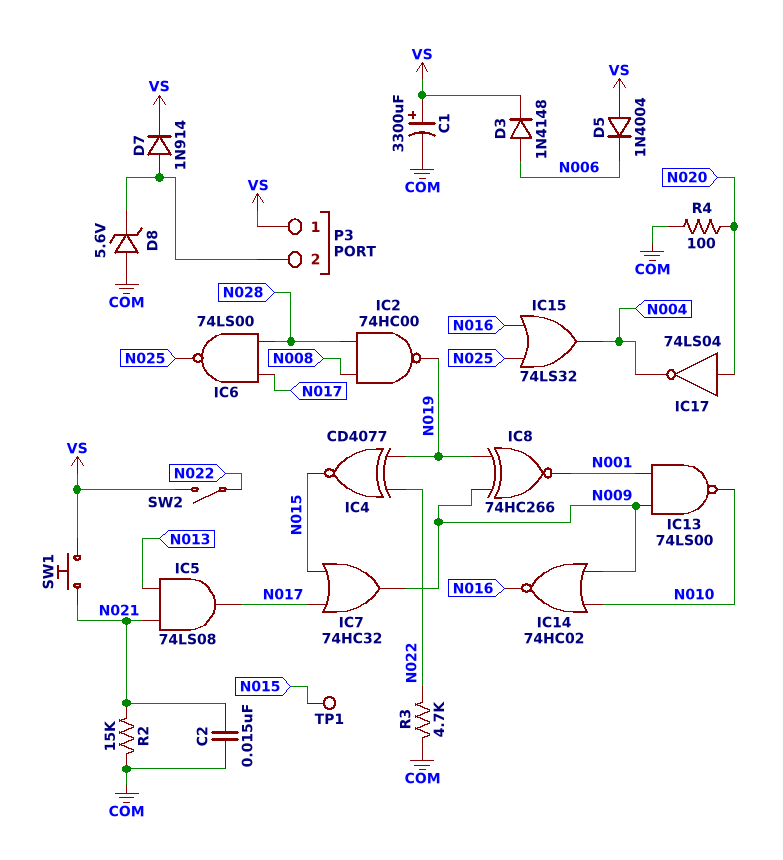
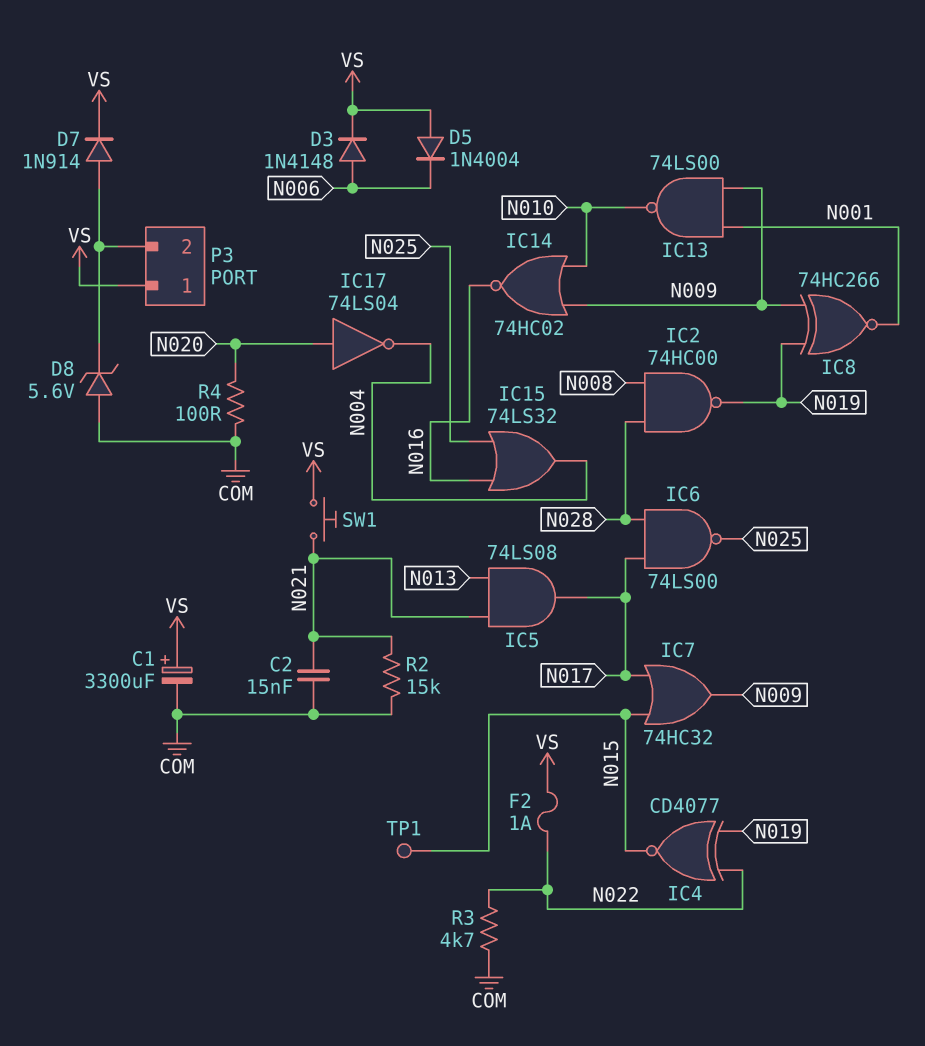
F2: none -> 1A (N022, VS)
SW2: switch (N022, VS) -> none

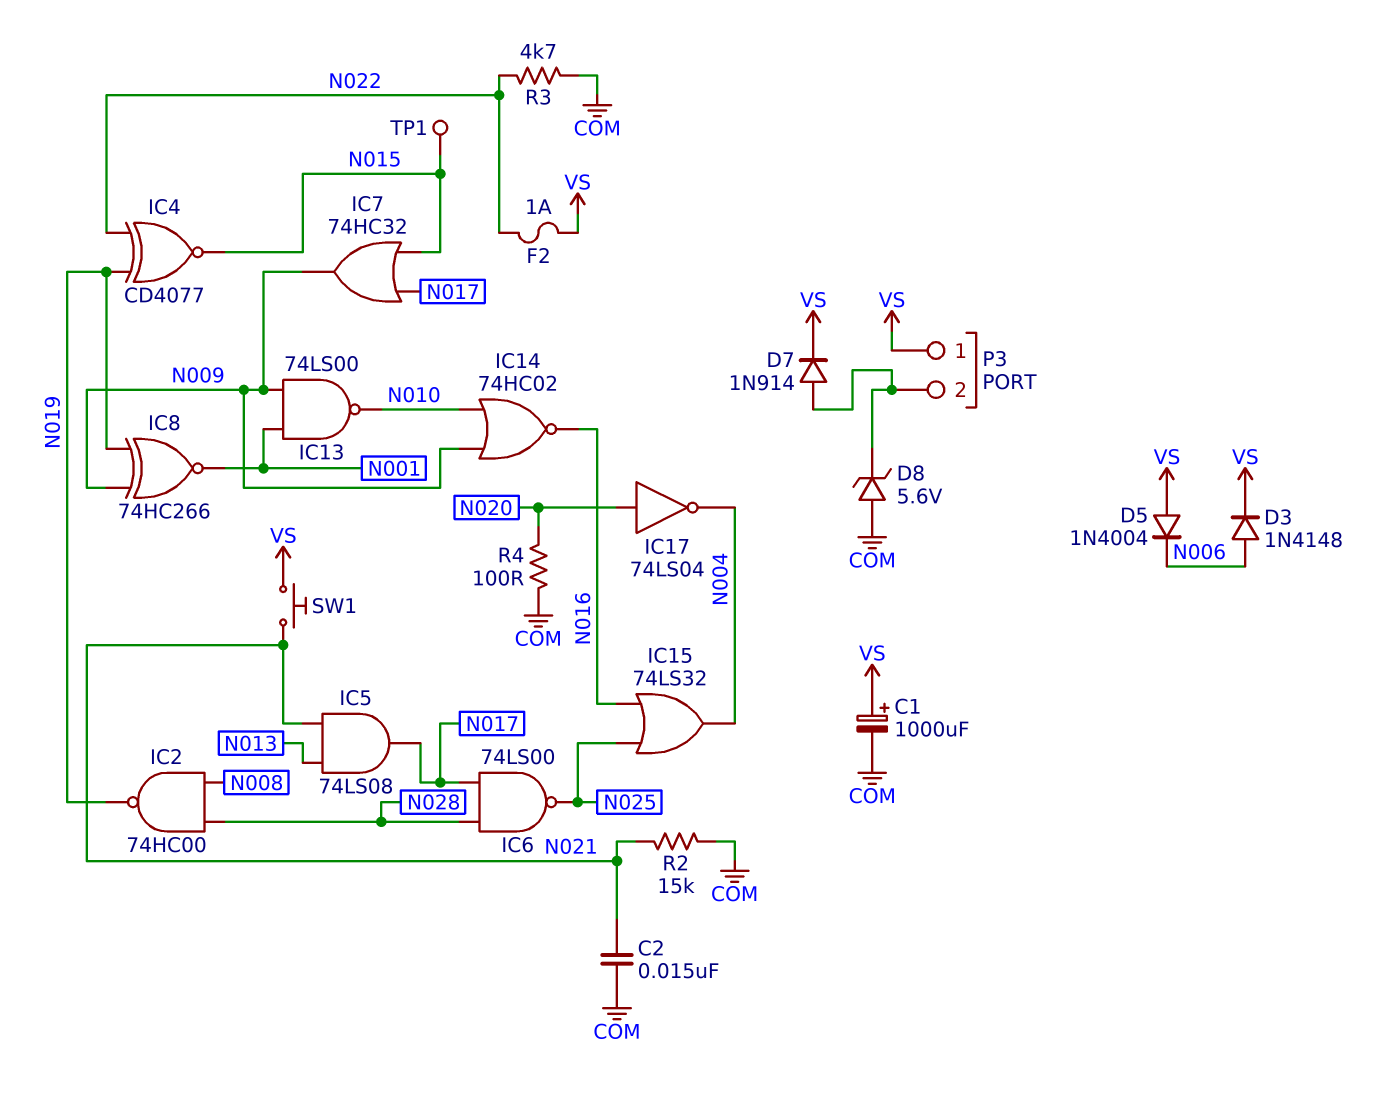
C1: 3300uF (plus VS, minus COM) -> 1000uF (plus VS, minus COM)

